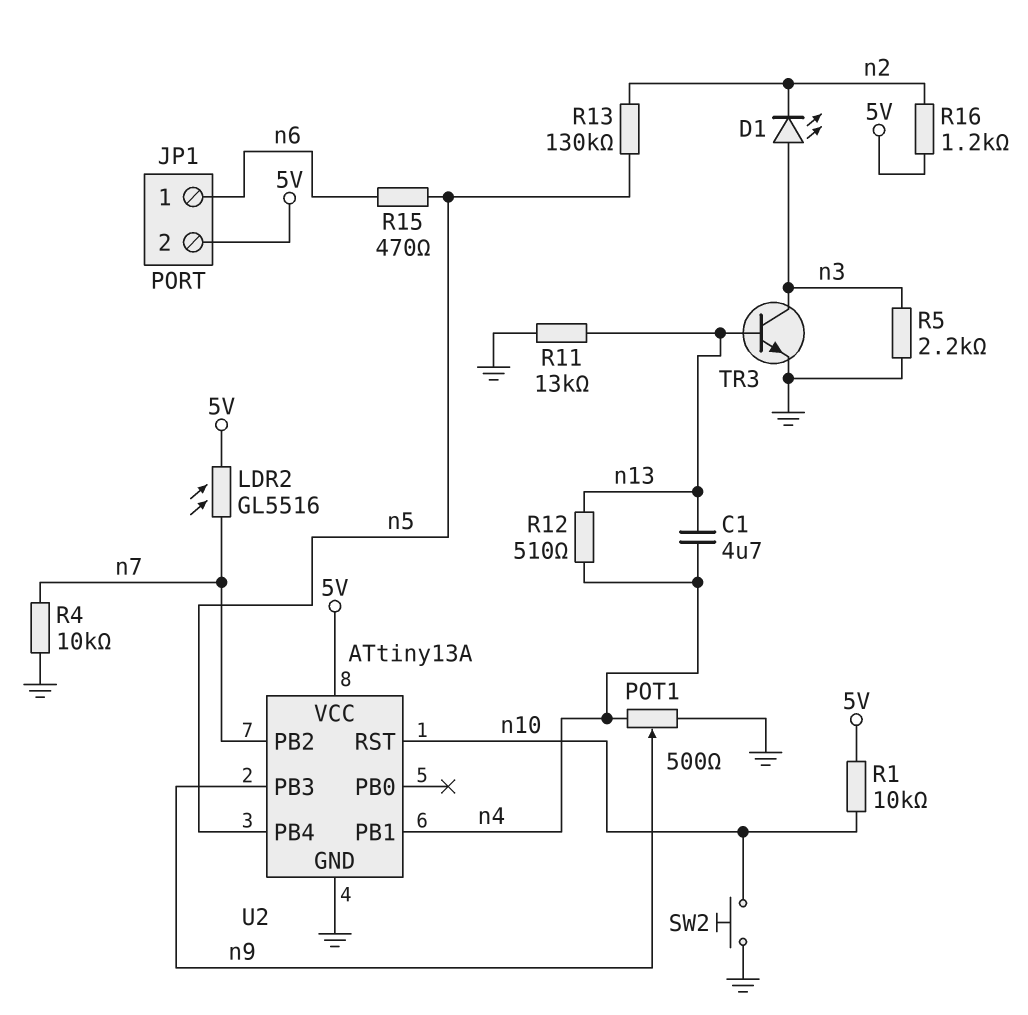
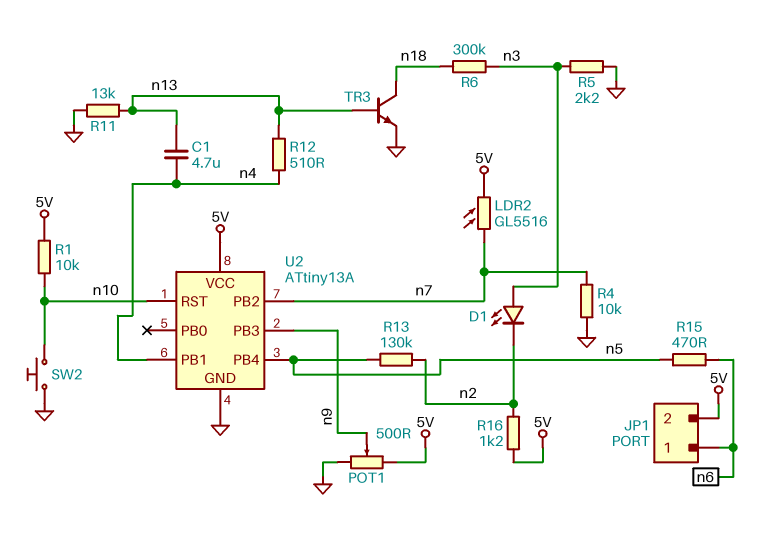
POT1: 500 (GND, n4, wiper n9) -> 500 (5V, GND, wiper n9)
R6: none -> 300k (n3, n18)
TR3: NPN (B n13, C n3, E GND) -> NPN (B n13, C n18, E GND)

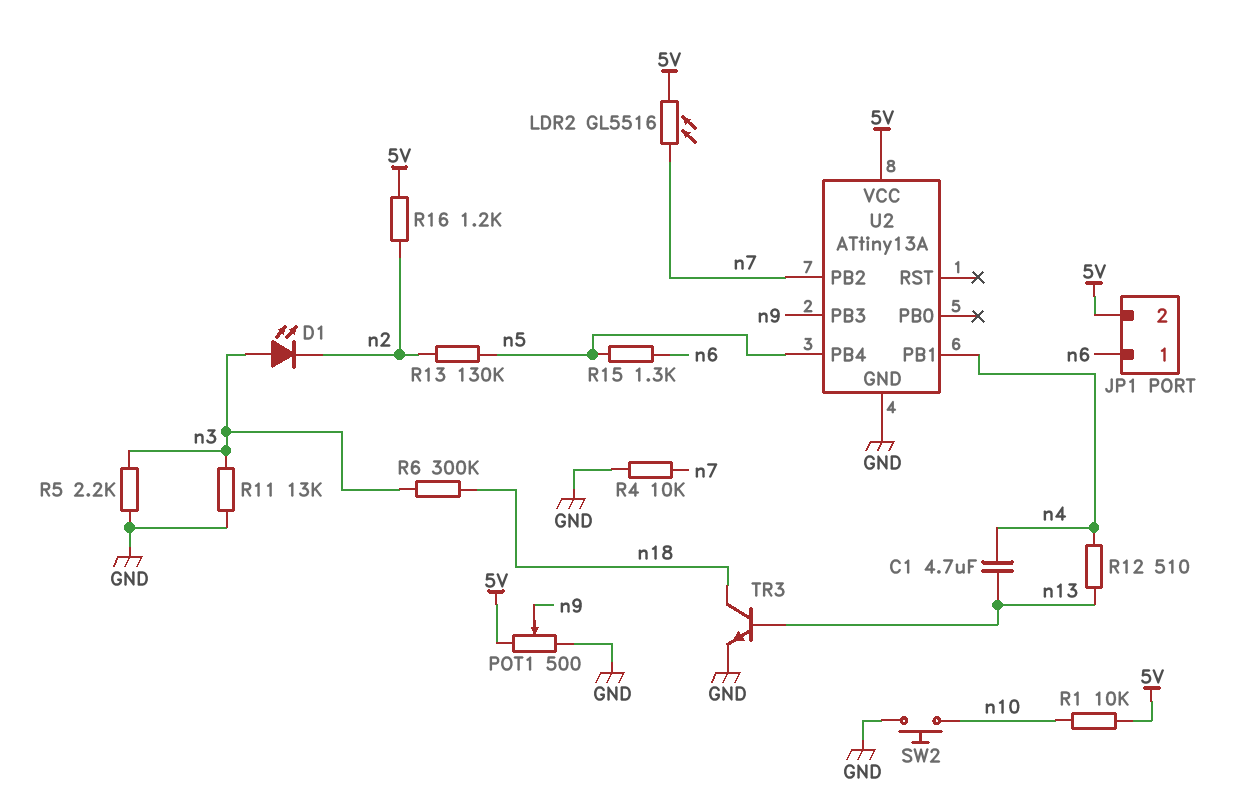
R11: 13k (GND, n13) -> 13k (GND, n3)
R15: 470 (n5, n6) -> 1.3k (n5, n6)
U2 pin RST: n10 -> none

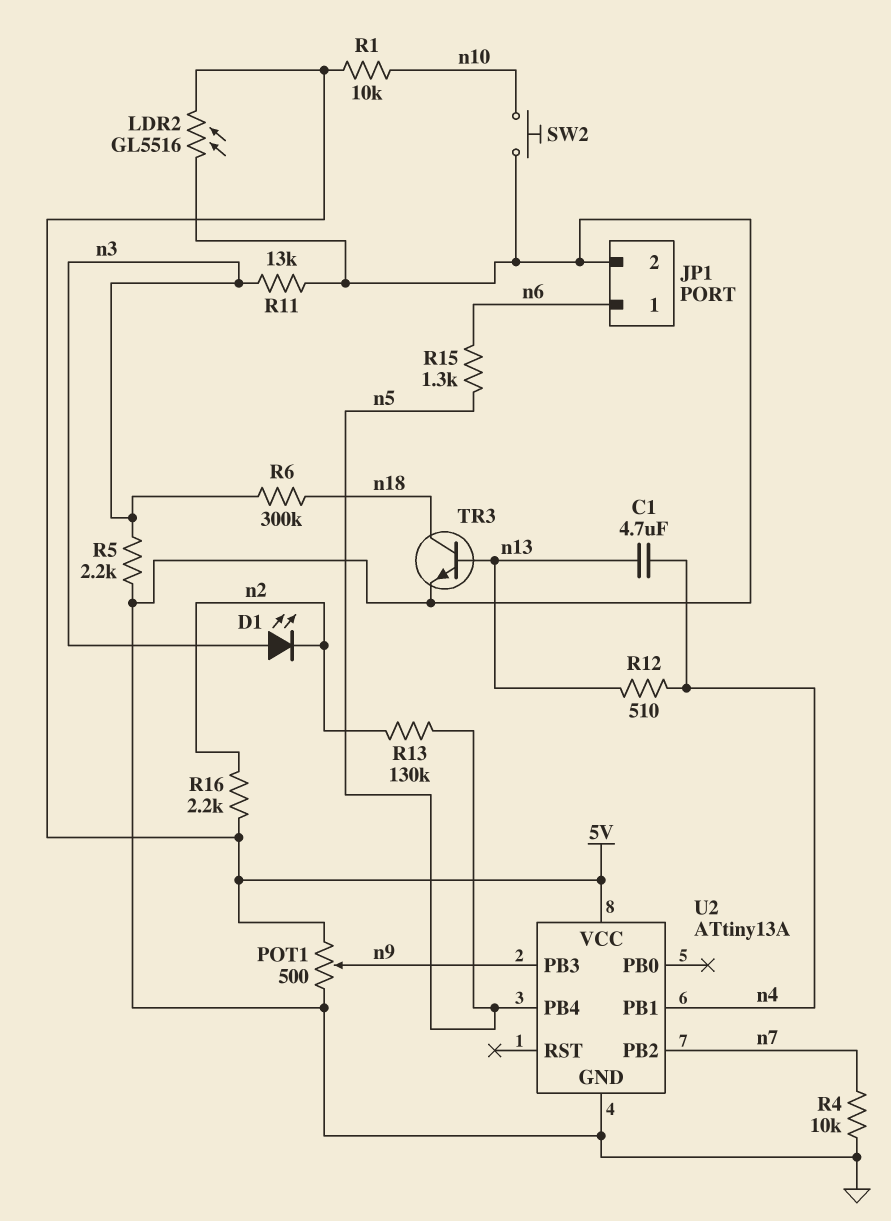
JP1 pin 2: 5V -> GND
LDR2: GL5516 (5V, n7) -> GL5516 (5V, GND)
R16: 1.2k (5V, n2) -> 2.2k (5V, n2)

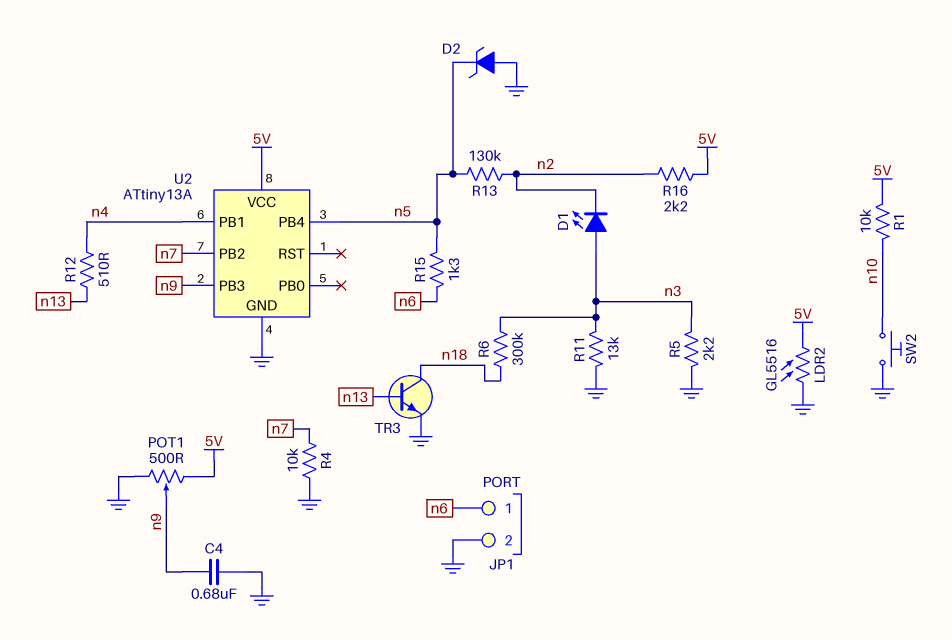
C1: 4.7uF (n4, n13) -> none
C4: none -> 680nF (GND, n9)
D2: none -> zener (A GND, K n5)

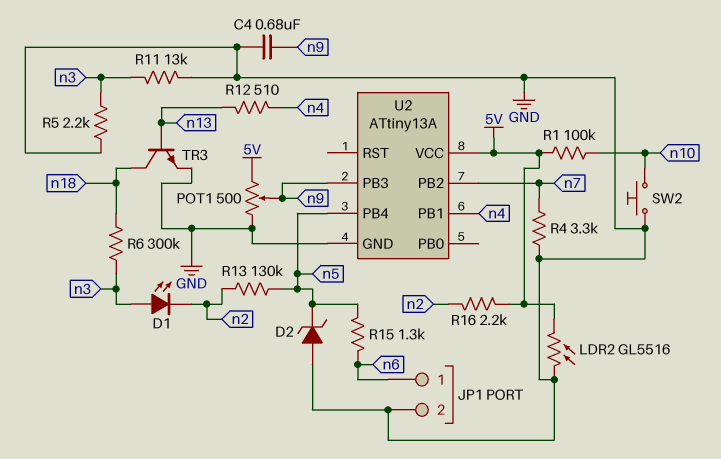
R1: 10k (5V, n10) -> 100k (5V, n10)
R4: 10k (GND, n7) -> 3.3k (GND, n7)

